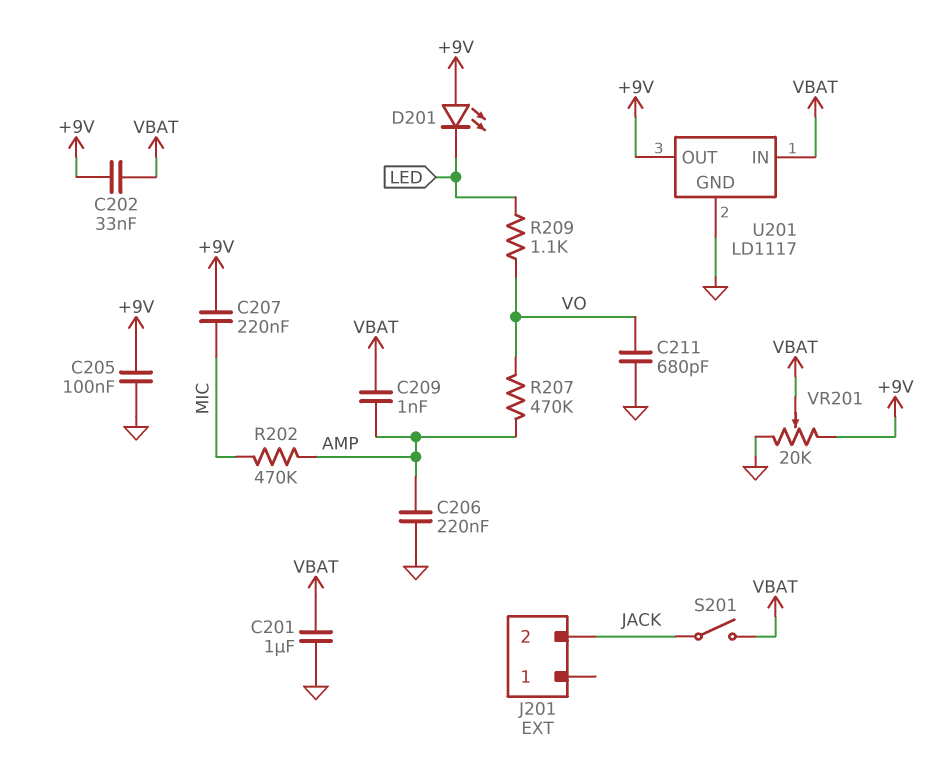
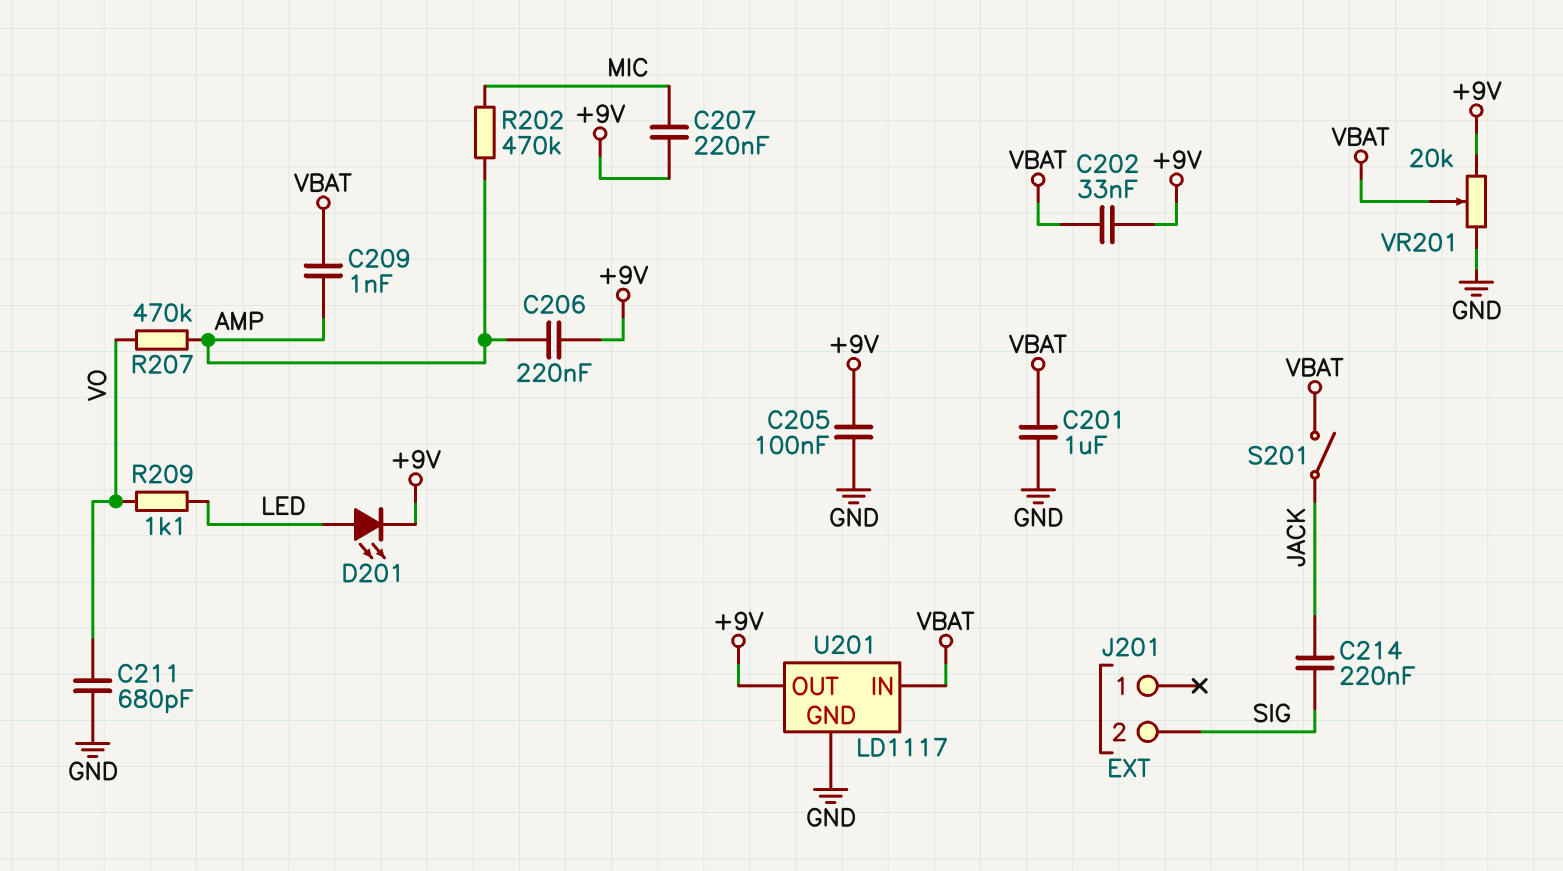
C206: 220nF (AMP, GND) -> 220nF (+9V, AMP)
C214: none -> 220nF (JACK, SIG)
D201: LED (A +9V, K LED) -> LED (A LED, K +9V)
J201 pin 2: JACK -> SIG

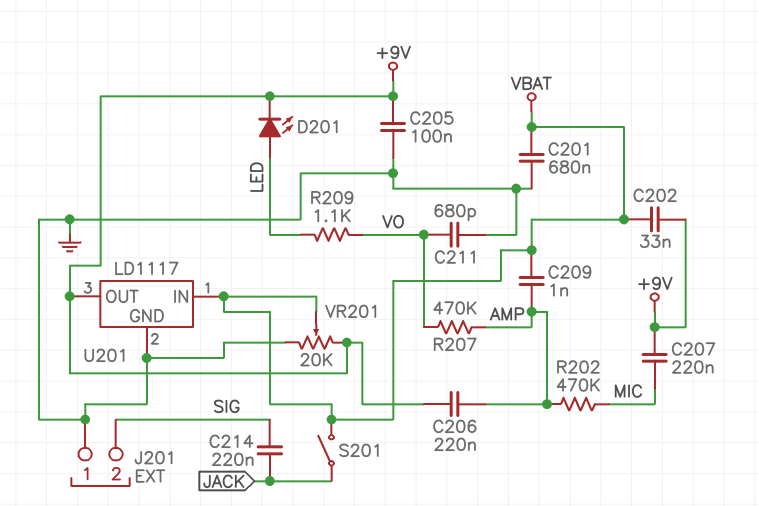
C201: 1uF (GND, VBAT) -> 680nF (GND, VBAT)
J201 pin 1: none -> GND

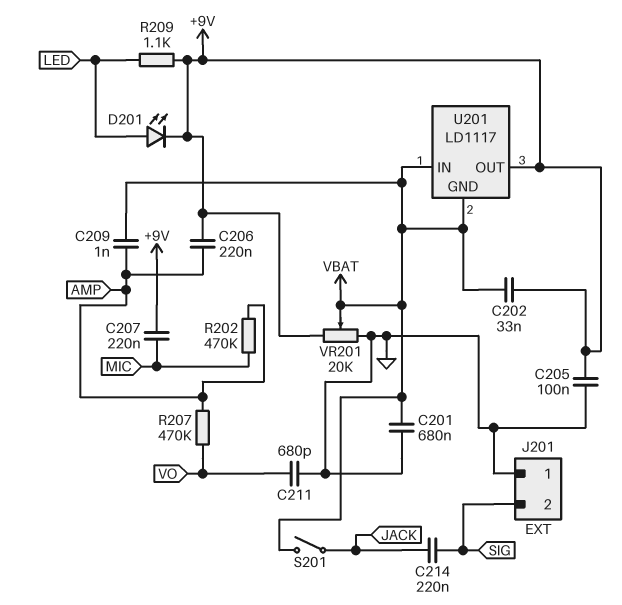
R209: 1.1k (LED, VO) -> 1.1k (+9V, LED)
U201 pin GND: GND -> VBAT

